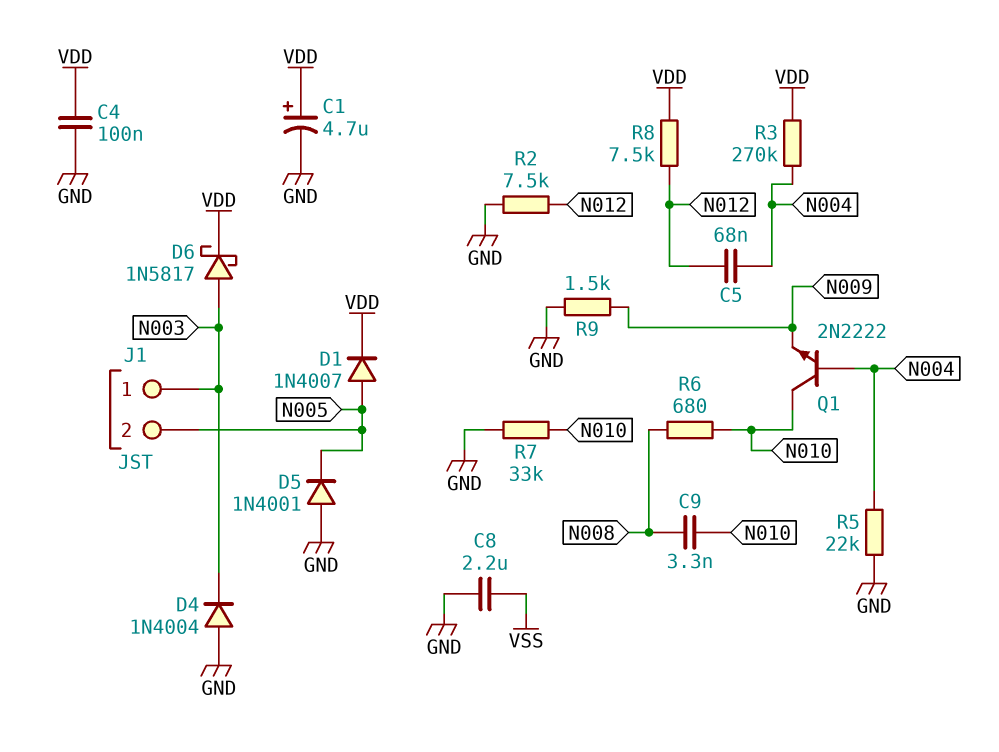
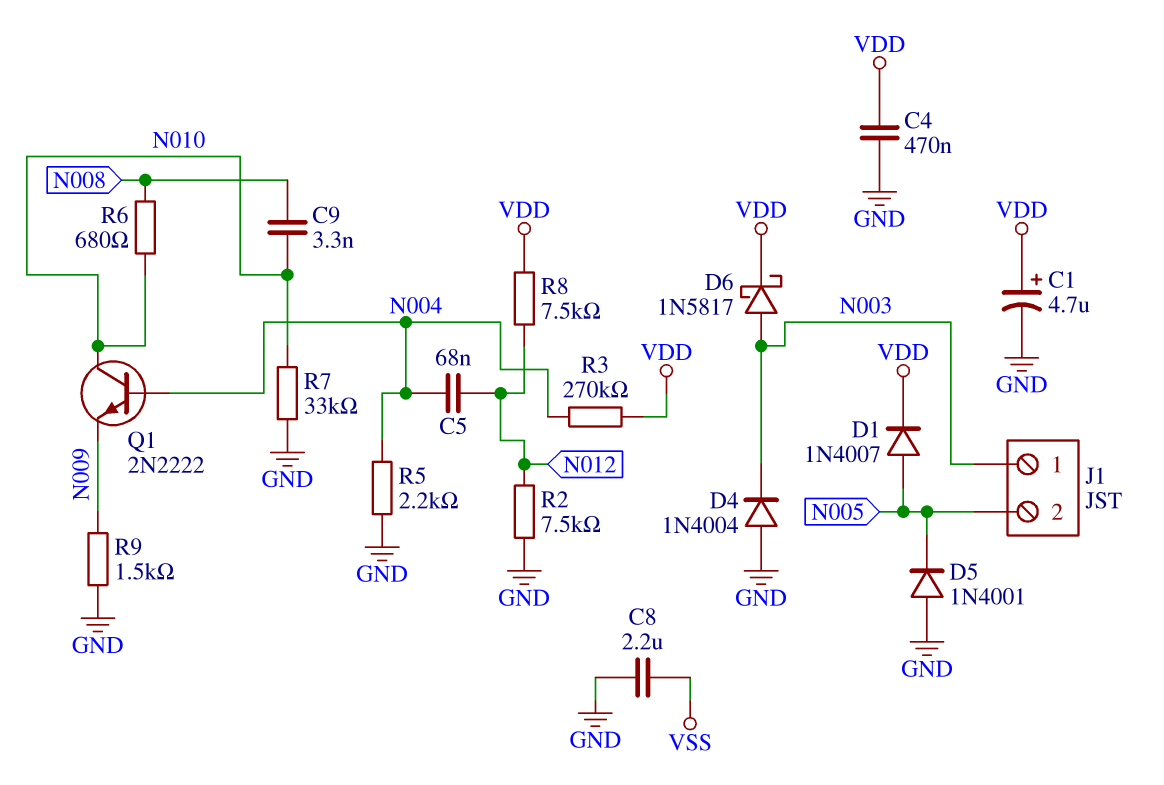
C4: 100nF (GND, VDD) -> 470nF (GND, VDD)
R5: 22k (GND, N004) -> 2.2k (GND, N004)

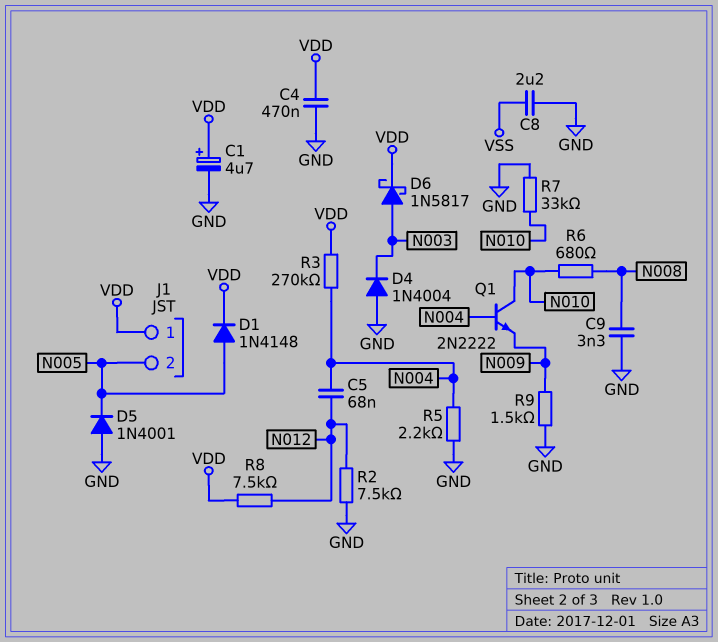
C9: 3.3nF (N008, N010) -> 3.3nF (GND, N008)
D1: diode 1N4007 (A N005, K VDD) -> diode 1N4148 (A N005, K VDD)
J1 pin 1: N003 -> VDD

